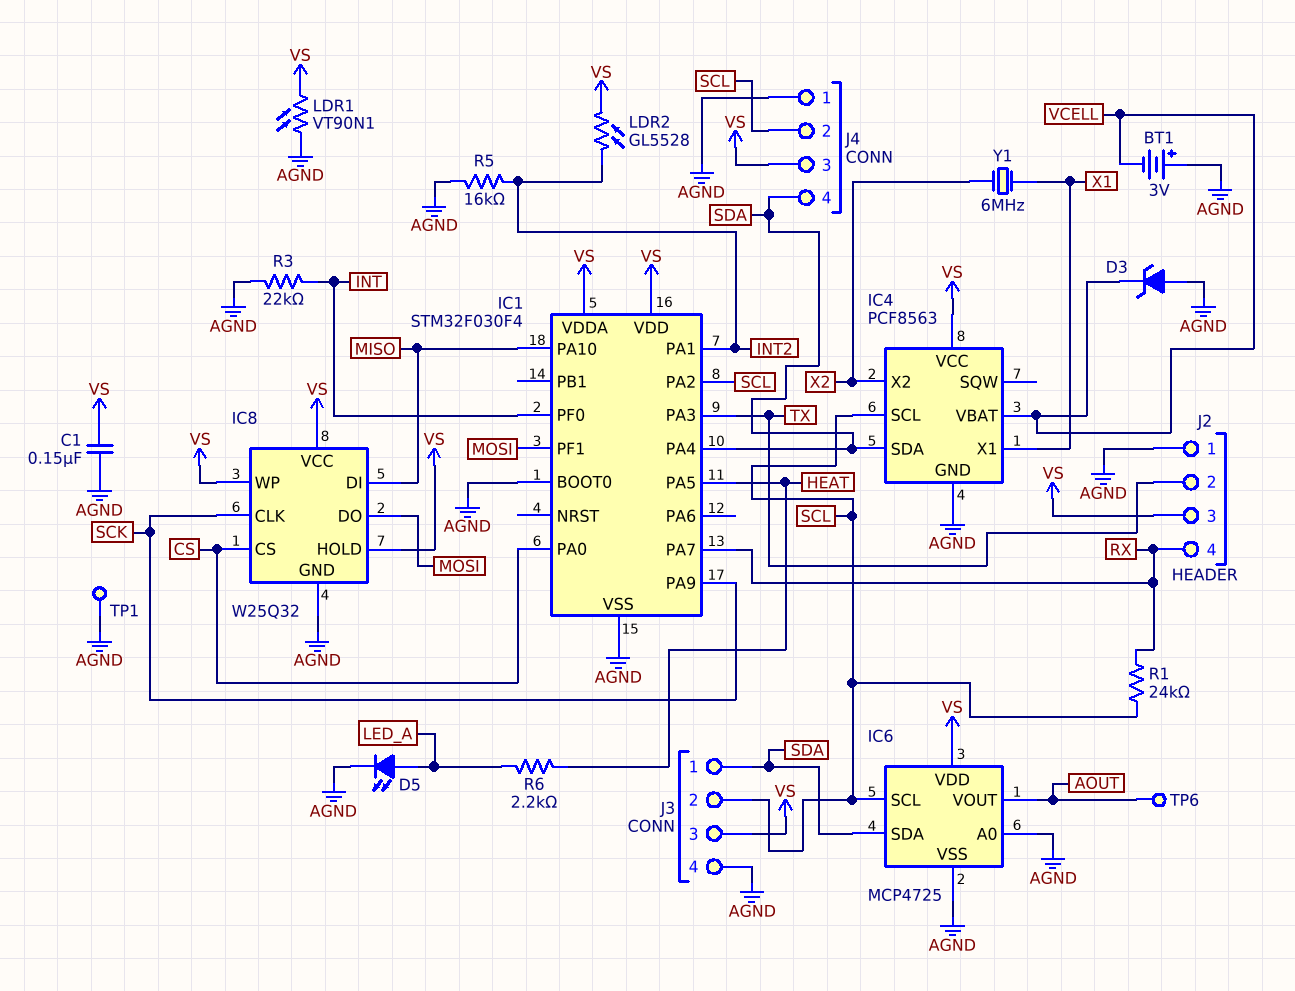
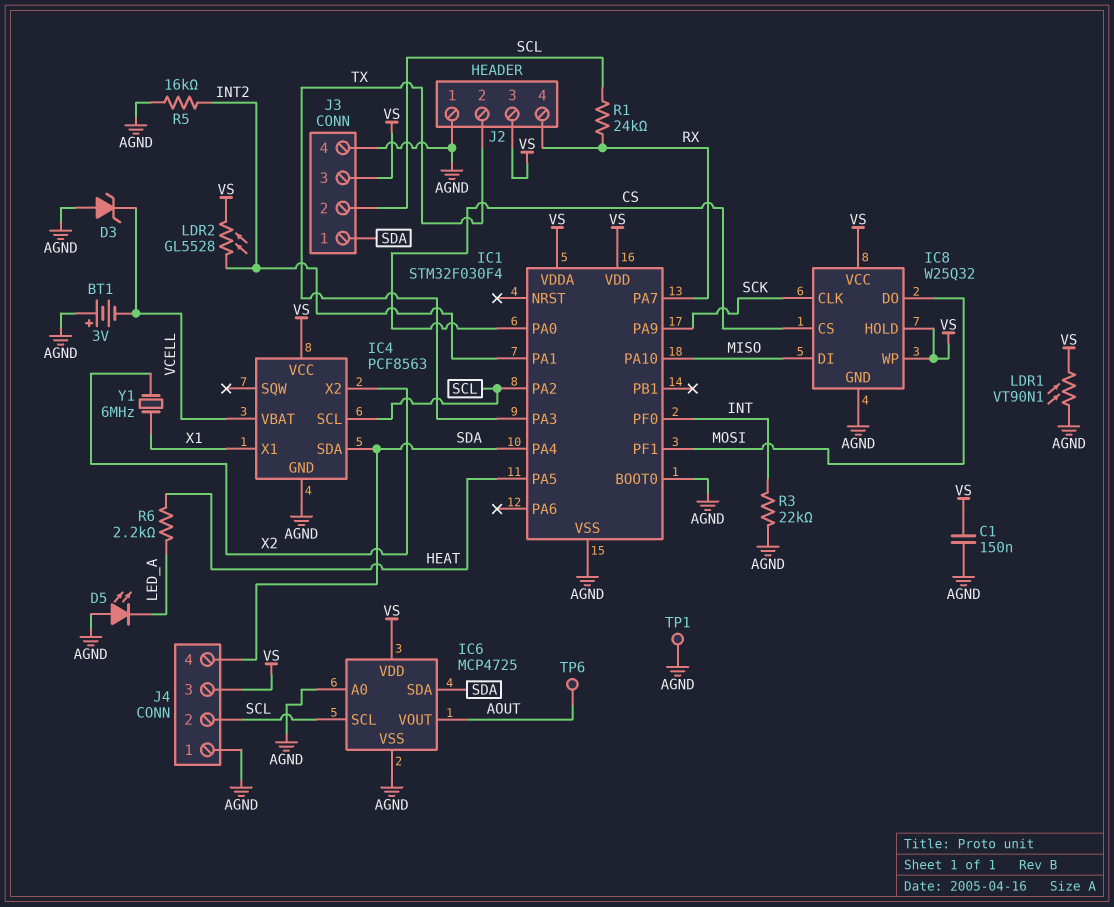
D5: LED (A LED_A, K AGND) -> LED (A AGND, K LED_A)

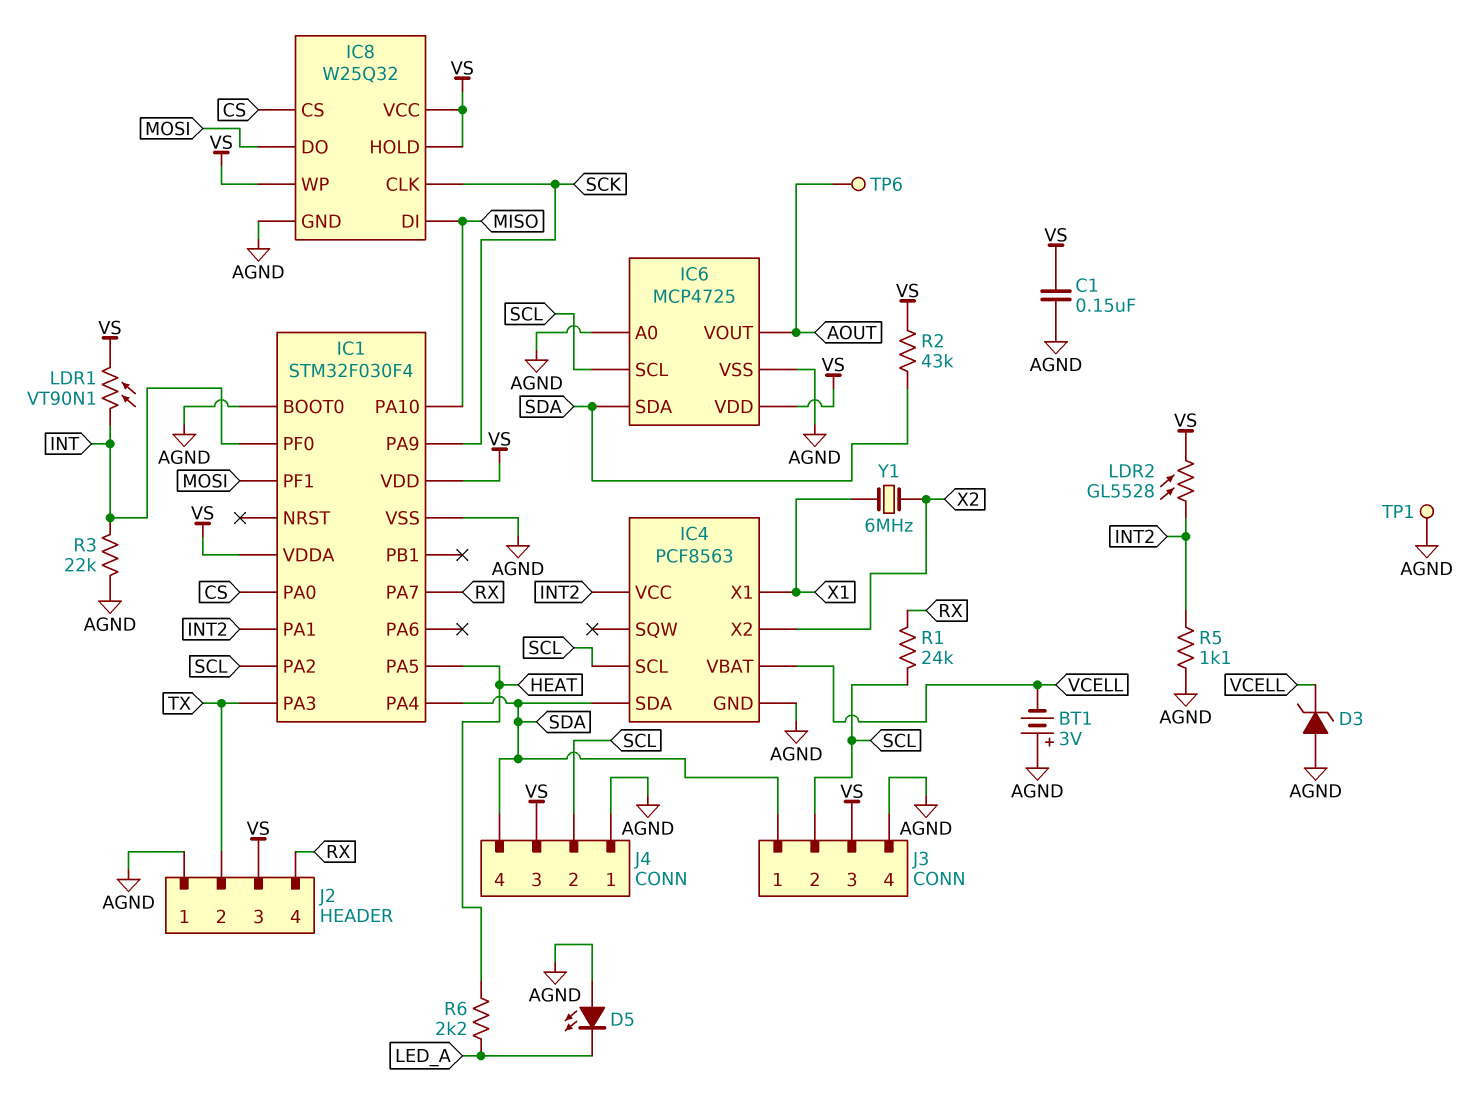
IC4 pin VCC: VS -> INT2
LDR1: VT90N1 (AGND, VS) -> VT90N1 (INT, VS)
R2: none -> 43k (SDA, VS)
R5: 16k (AGND, INT2) -> 1.1k (AGND, INT2)

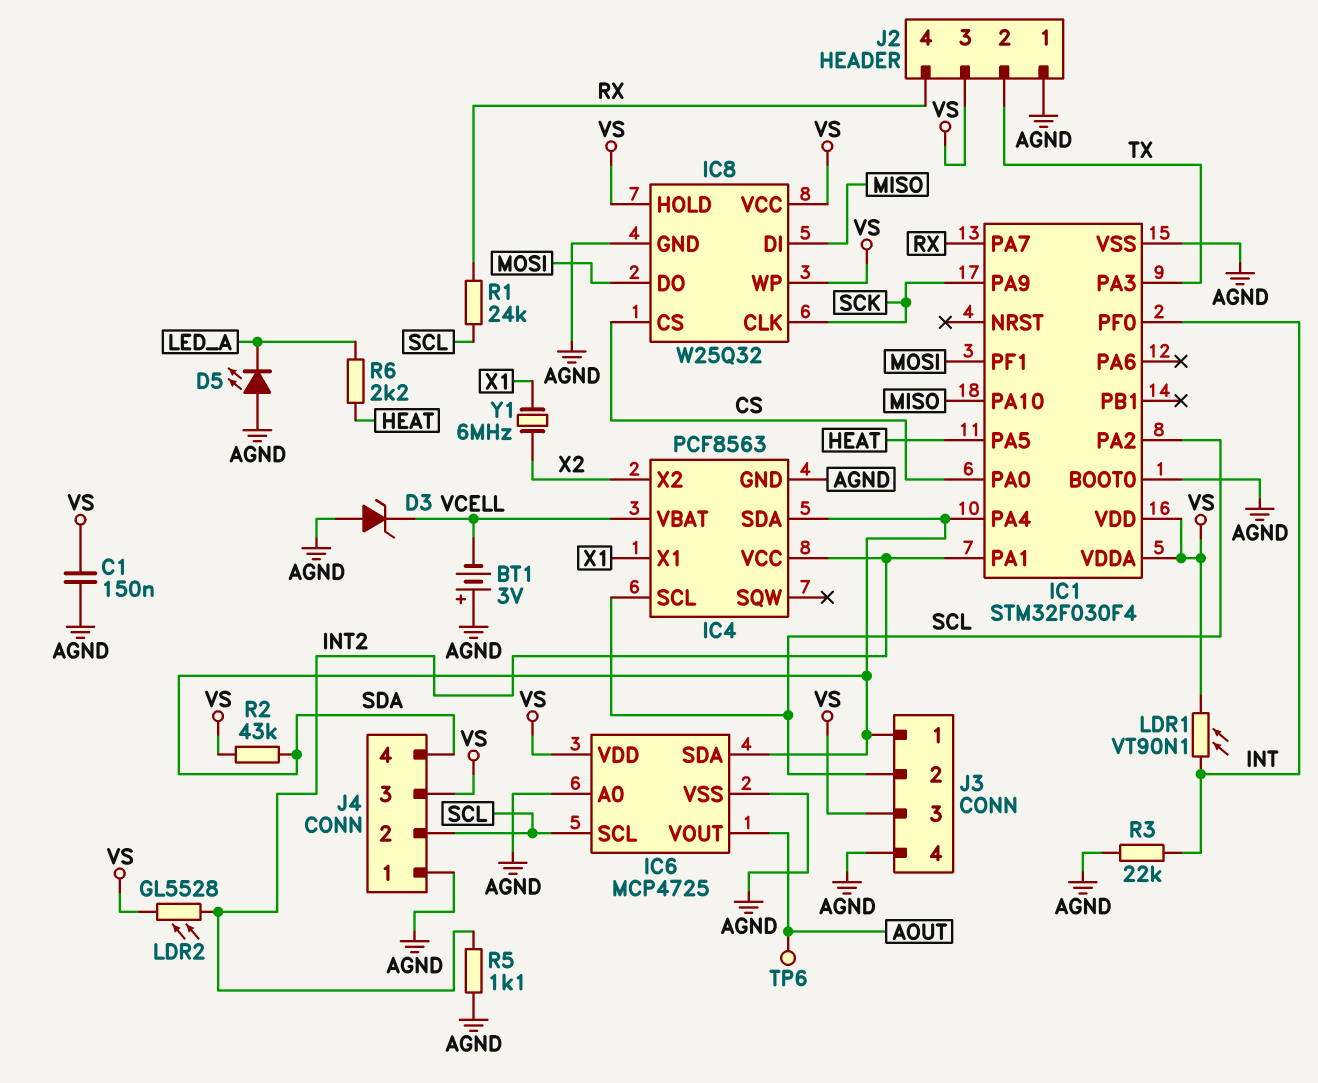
TP1: test point (AGND) -> none

